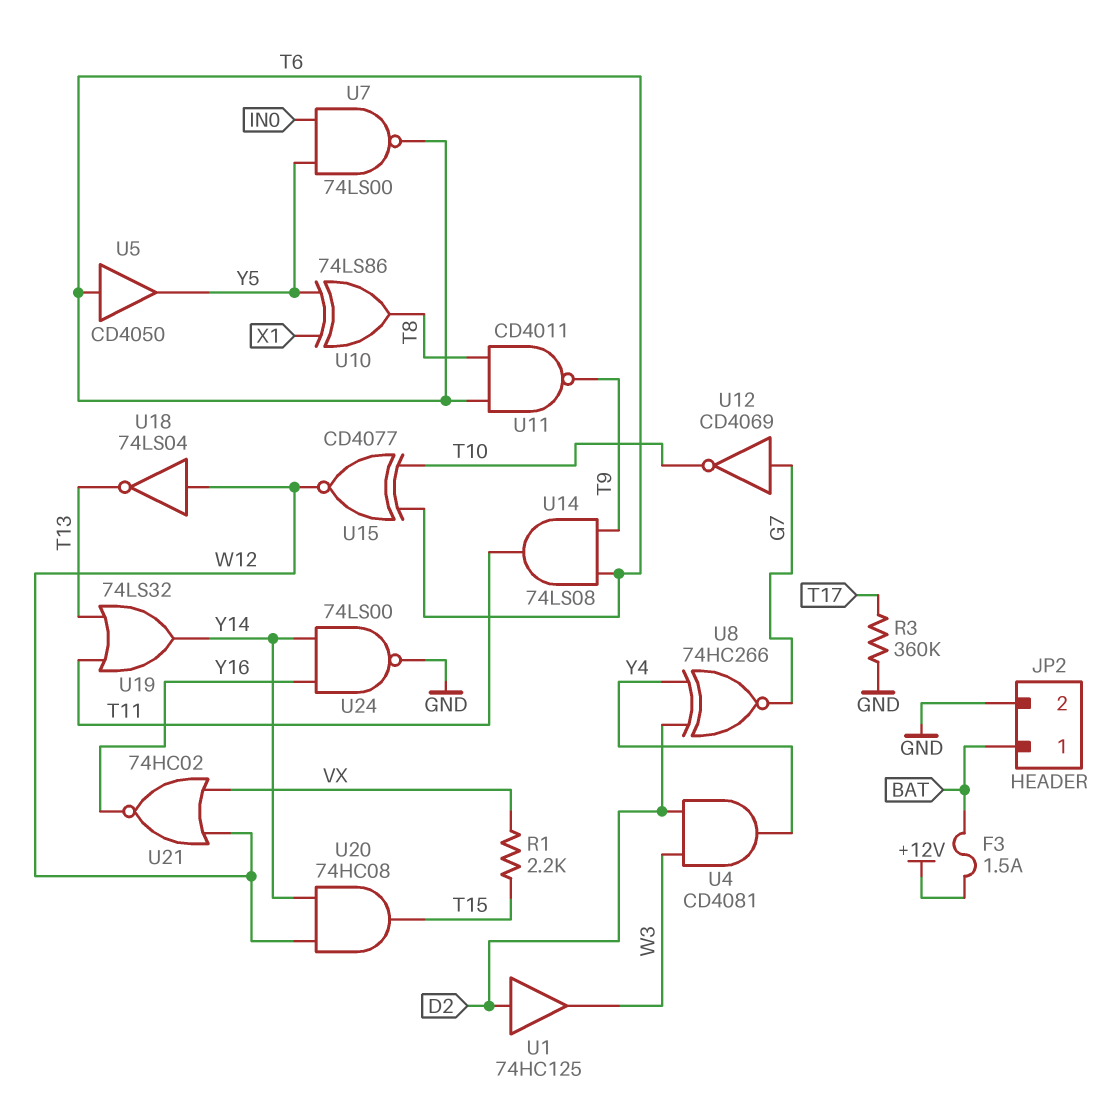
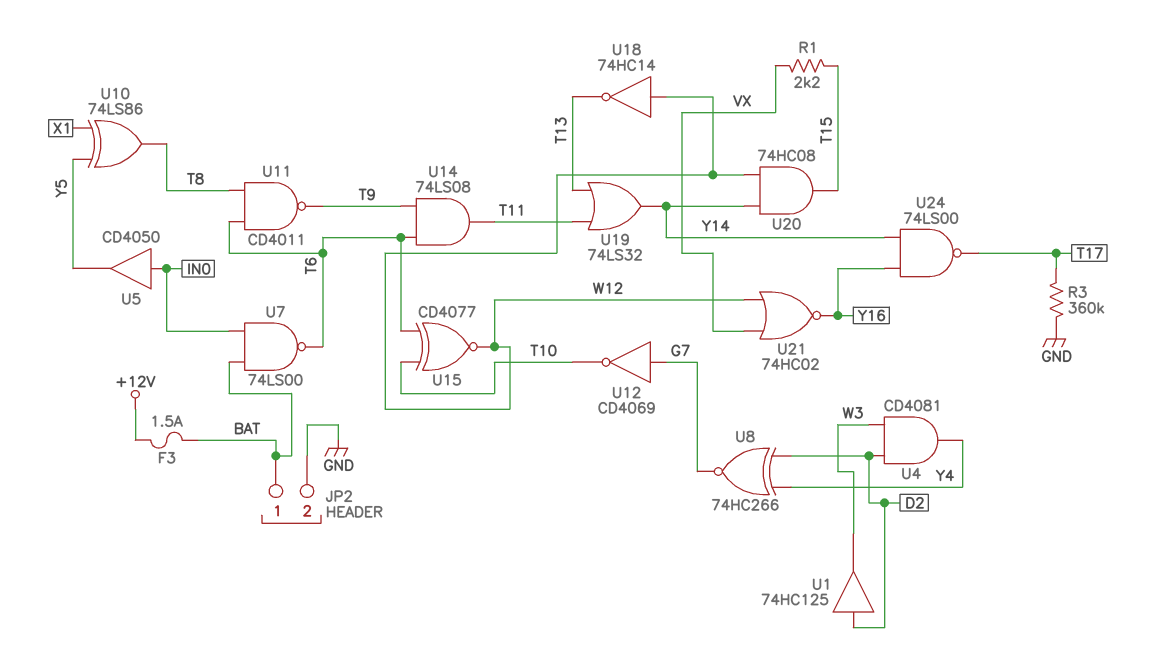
U5: buffer CD4050 (in T6, out Y5) -> buffer CD4050 (in IN0, out Y5)
U7: NAND 74LS00 (in IN0, in Y5, out T6) -> NAND 74LS00 (in BAT, in IN0, out T6)
U18: NOT 74LS04 (in W12, out T13) -> NOT 74HC14 (in W12, out T13)
U24: NAND 74LS00 (in Y14, in Y16, out GND) -> NAND 74LS00 (in Y14, in Y16, out T17)

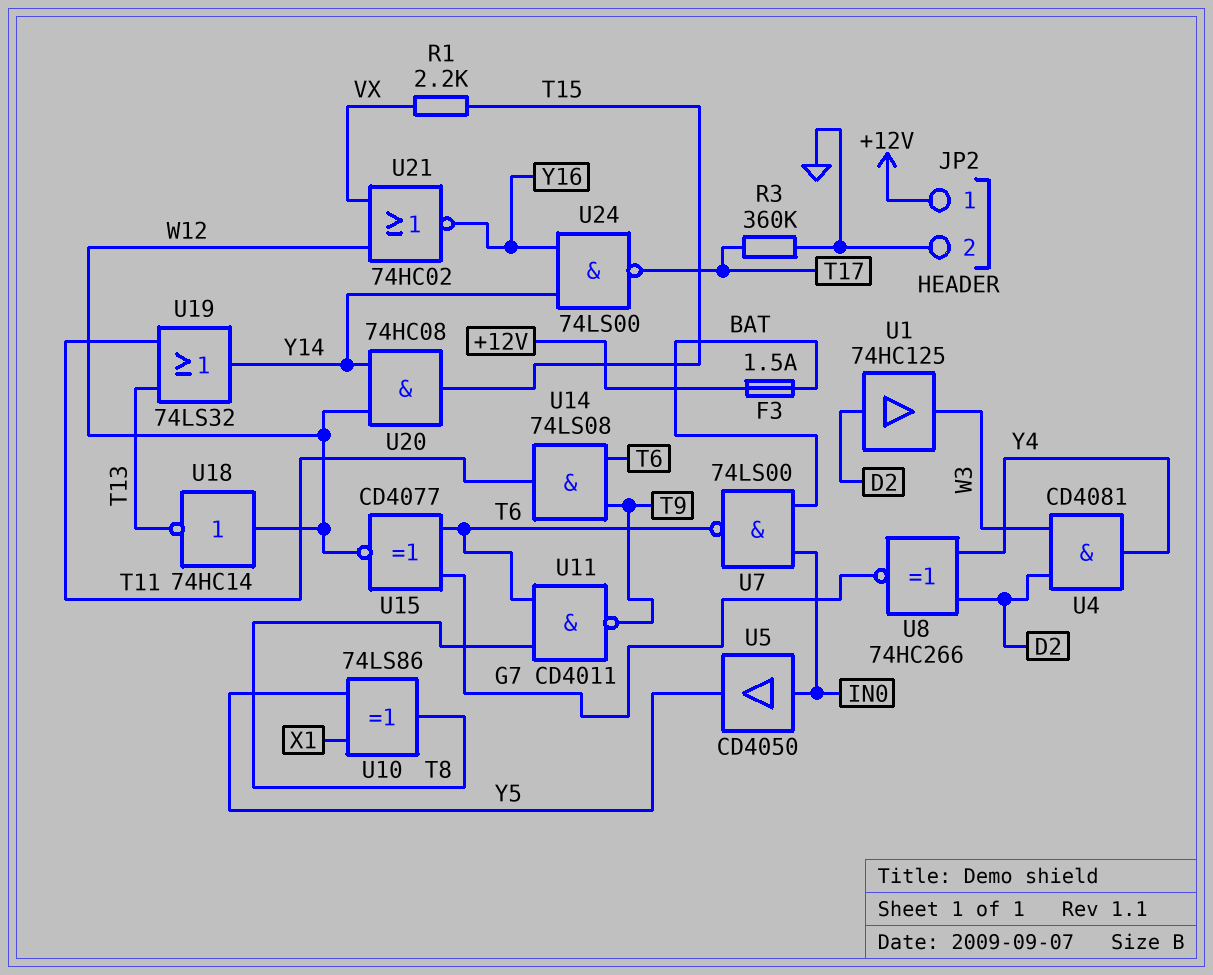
JP2 pin 1: BAT -> +12V
U12: NOT CD4069 (in G7, out T10) -> none
U15: XNOR CD4077 (in T6, in T10, out W12) -> XNOR CD4077 (in G7, in T6, out W12)

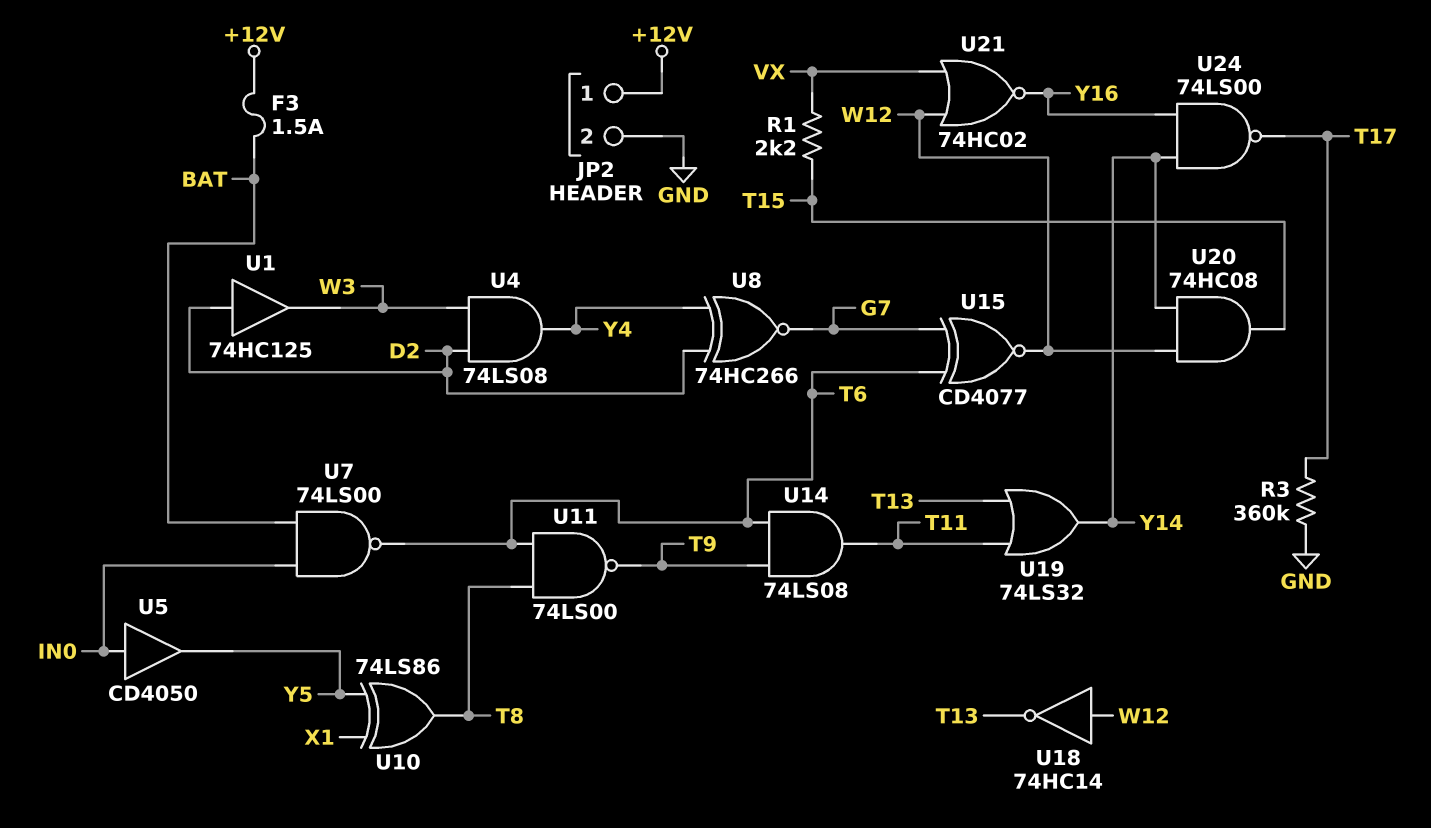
U4: AND CD4081 (in D2, in W3, out Y4) -> AND 74LS08 (in D2, in W3, out Y4)
U11: NAND CD4011 (in T6, in T8, out T9) -> NAND 74LS00 (in T6, in T8, out T9)

